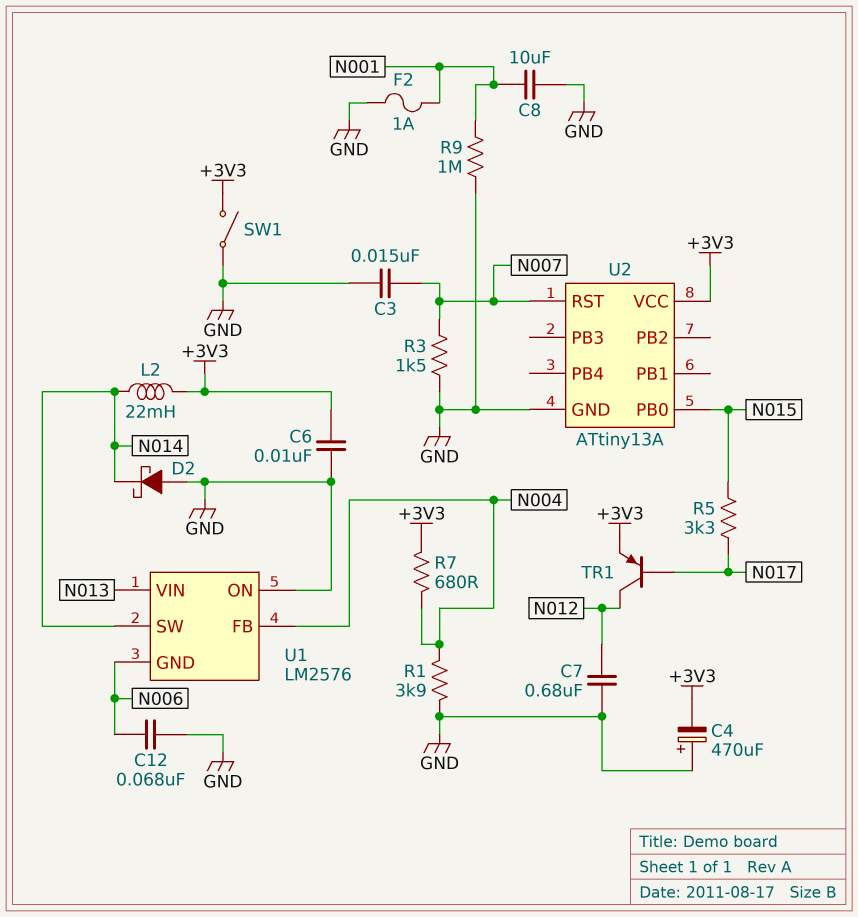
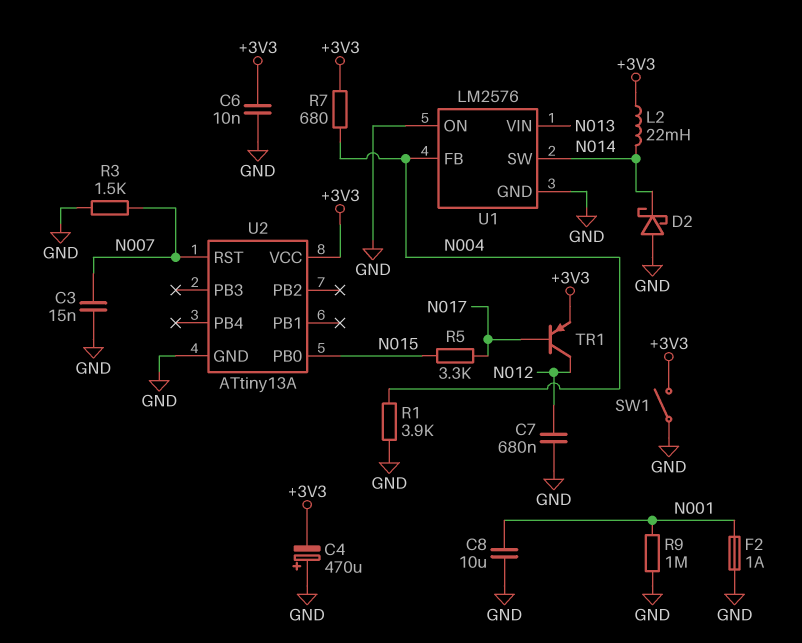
C12: 68nF (GND, N006) -> none
U1 pin GND: N006 -> GND

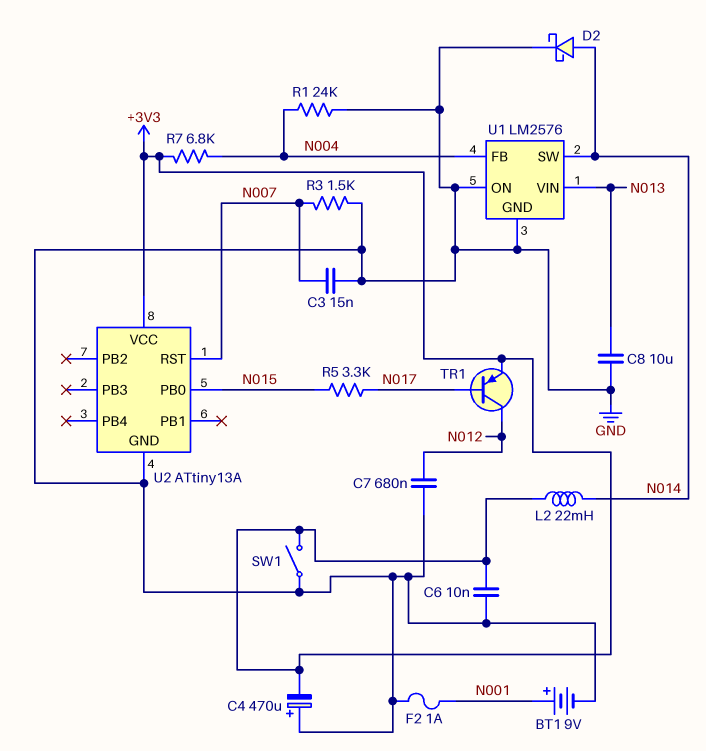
BT1: none -> 9V (plus N001, minus GND)
C8: 10uF (GND, N001) -> 10uF (GND, N013)
D2: schottky (A GND, K N014) -> schottky (A N014, K GND)
R1: 3.9k (GND, N004) -> 24k (GND, N004)
R7: 680 (+3V3, N004) -> 6.8k (+3V3, N004)
R9: 1M (GND, N001) -> none

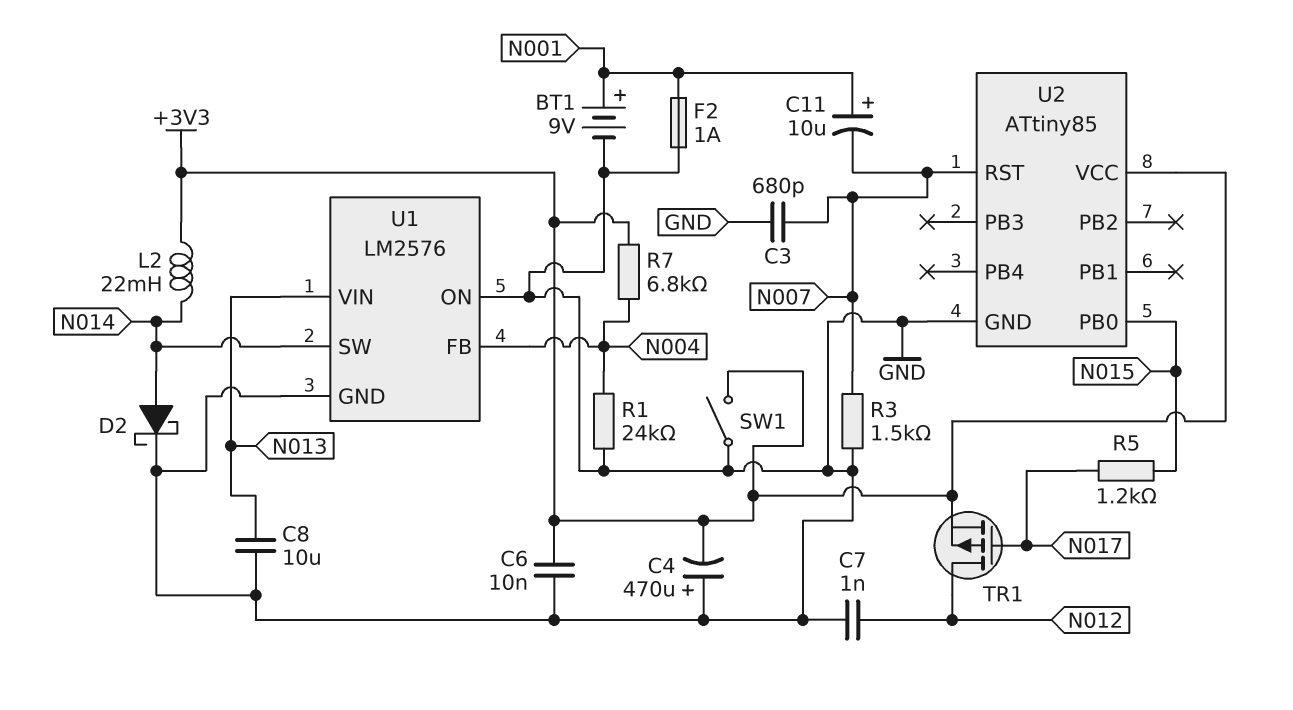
C3: 15nF (GND, N007) -> 680pF (GND, N007)
C7: 680nF (GND, N012) -> 1nF (GND, N012)
C11: none -> 10uF (plus N001, minus N007)
R5: 3.3k (N015, N017) -> 1.2k (N015, N017)
TR1: PNP (B N017, C N012, E +3V3) -> PMOS (G N017, D N012, S +3V3)
U2: ATtiny13A -> ATtiny85

